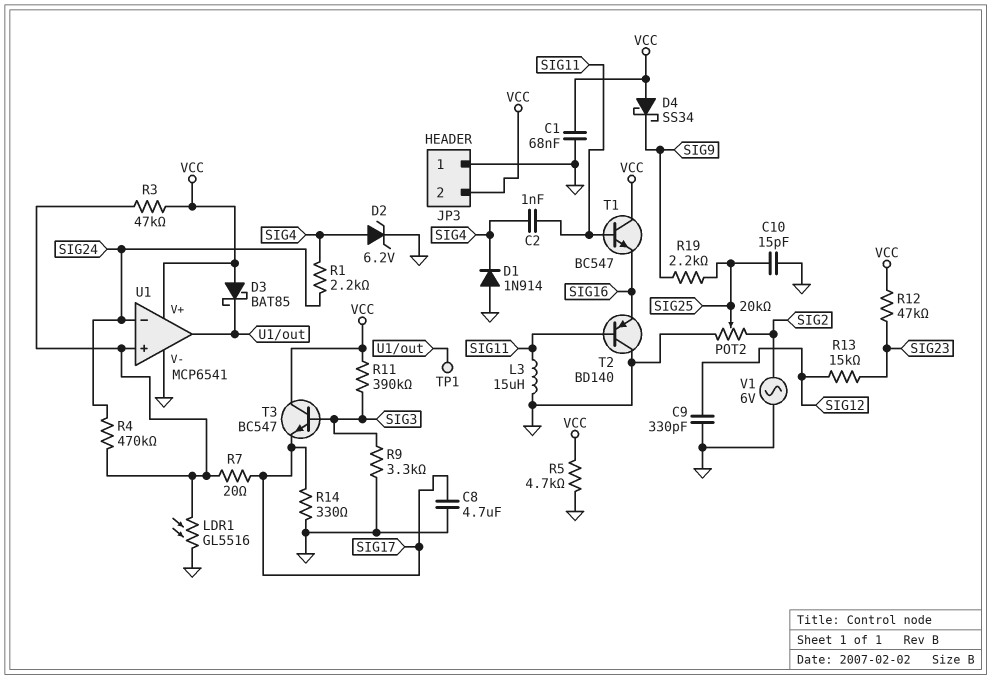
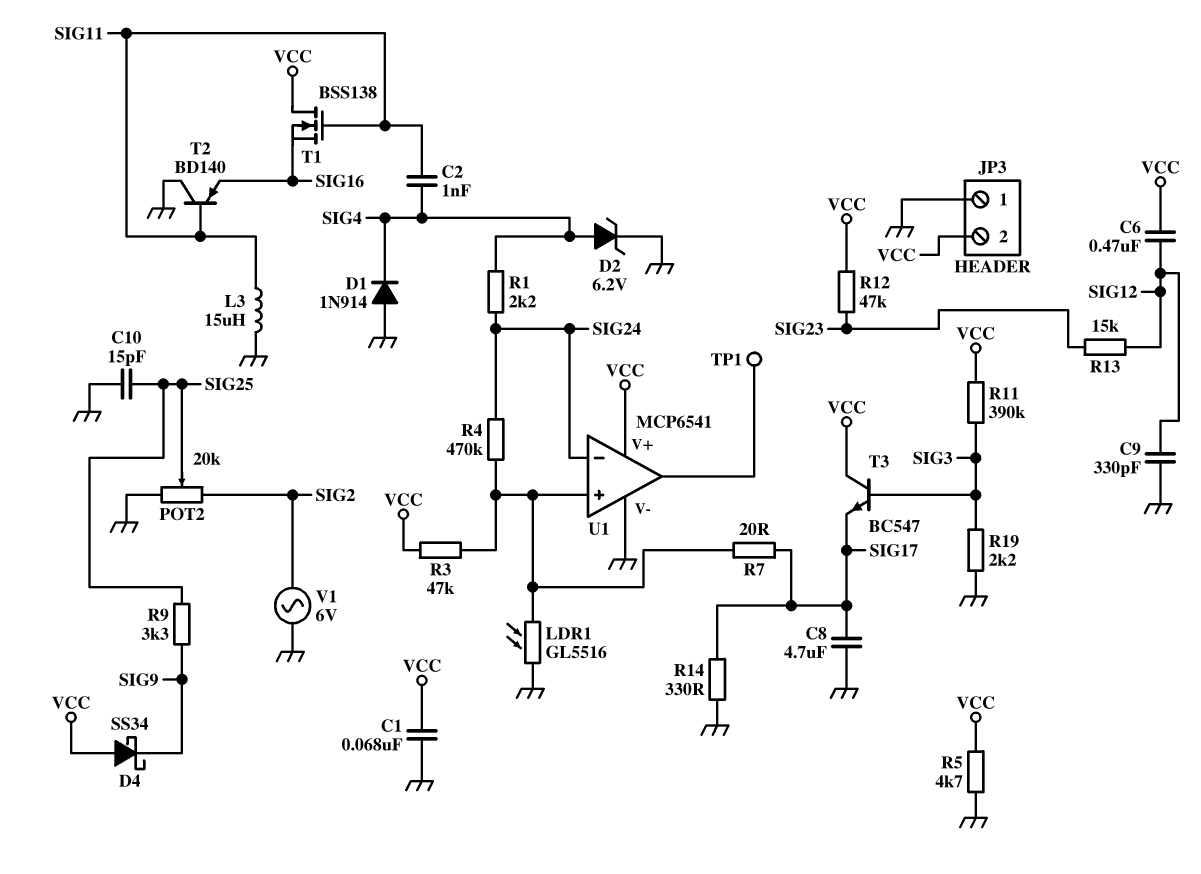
C6: none -> 470nF (SIG12, VCC)
D3: schottky BAT85 (A VCC, K U1/out) -> none
R9: 3.3k (GND, SIG3) -> 3.3k (SIG9, SIG25)
R19: 2.2k (SIG9, SIG25) -> 2.2k (GND, SIG3)
T1: NPN BC547 (B SIG11, C VCC, E SIG16) -> NMOS BSS138 (G SIG11, D VCC, S SIG16)

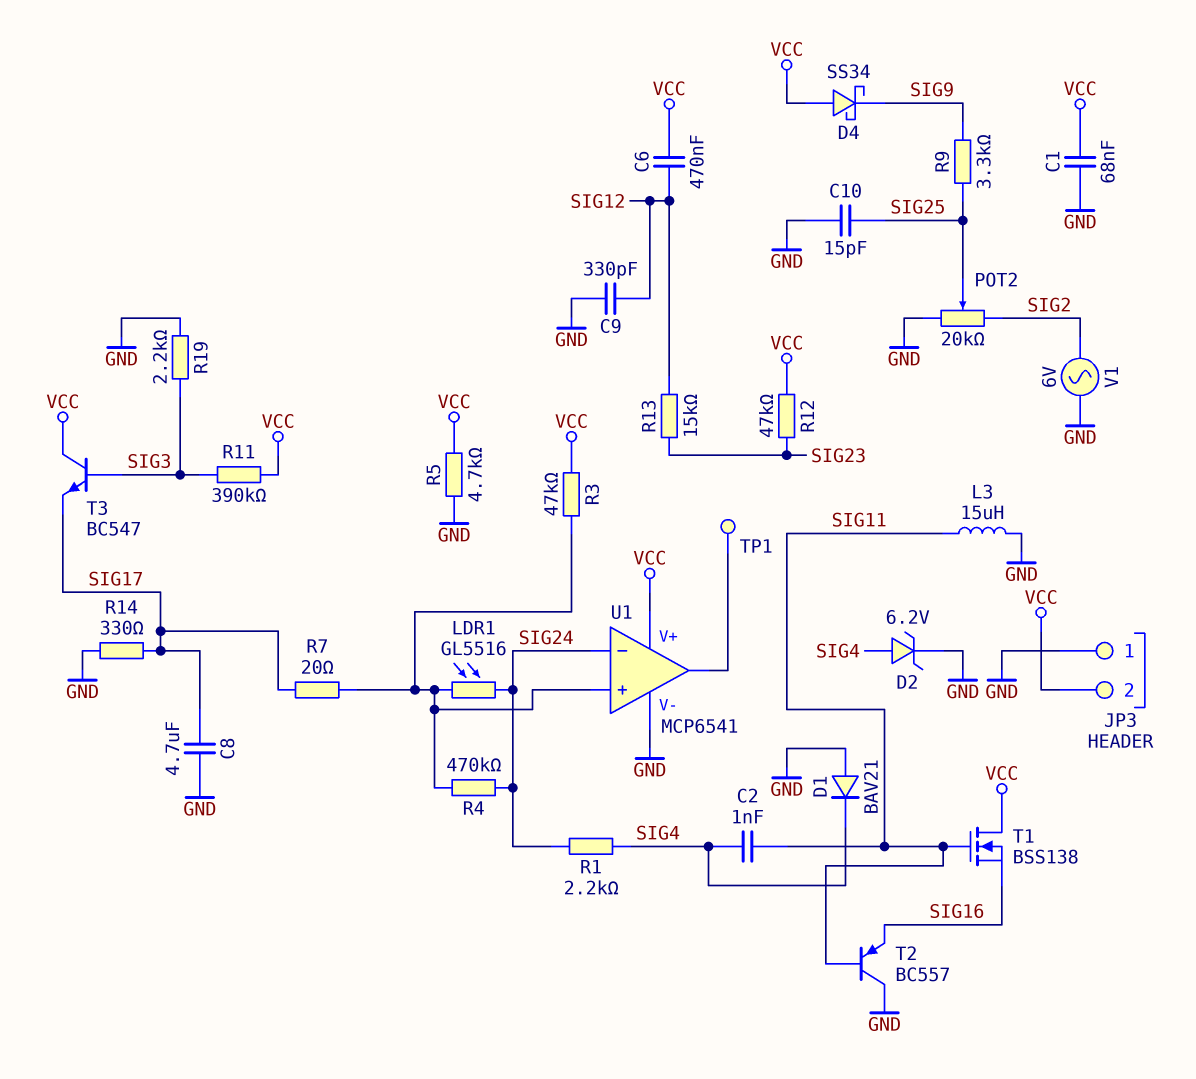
D1: diode 1N914 (A GND, K SIG4) -> diode BAV21 (A GND, K SIG4)
LDR1: GL5516 (GND, U1/in+) -> GL5516 (SIG24, U1/in+)
T2: PNP BD140 (B SIG11, C GND, E SIG16) -> PNP BC557 (B SIG11, C GND, E SIG16)

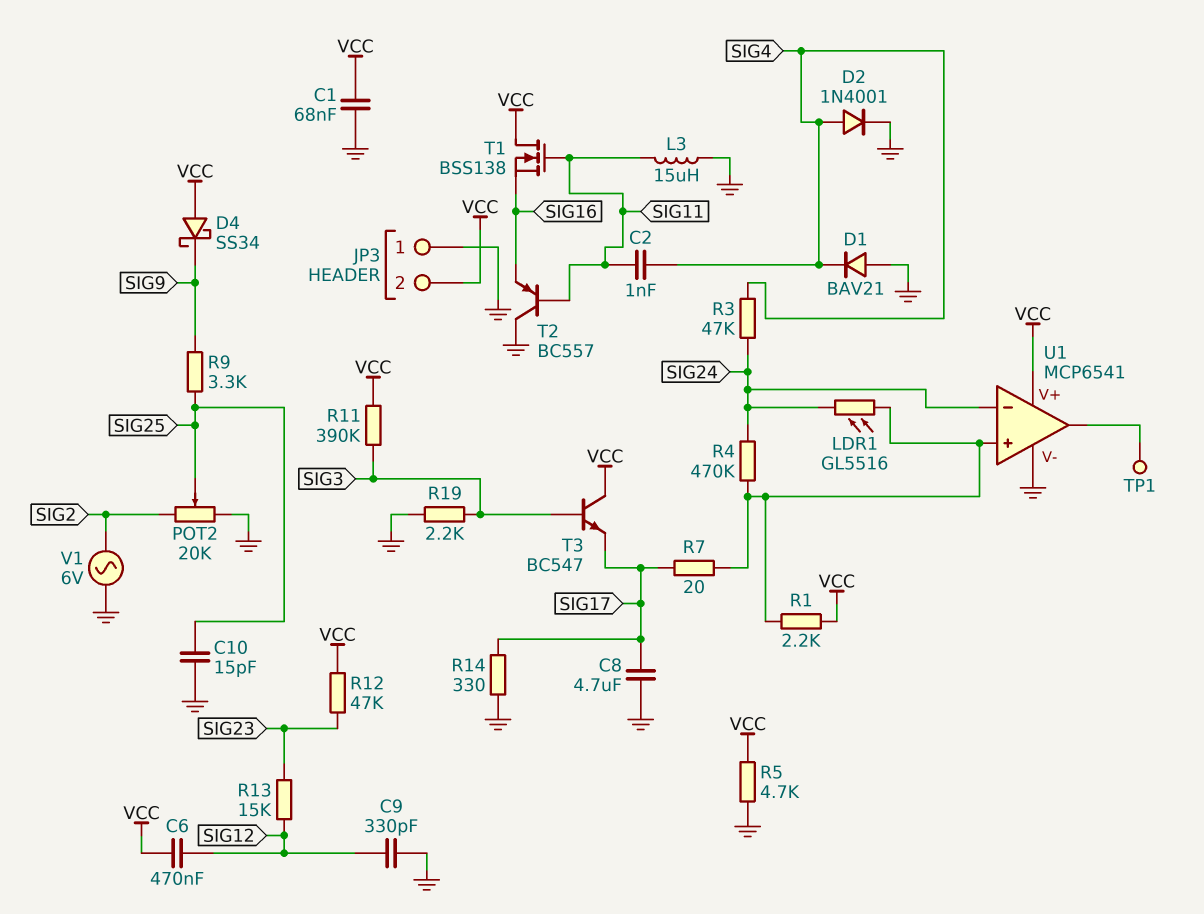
D2: zener 6.2V (A SIG4, K GND) -> diode 1N4001 (A SIG4, K GND)
R1: 2.2k (SIG4, SIG24) -> 2.2k (U1/in+, VCC)
R3: 47k (U1/in+, VCC) -> 47k (SIG4, SIG24)

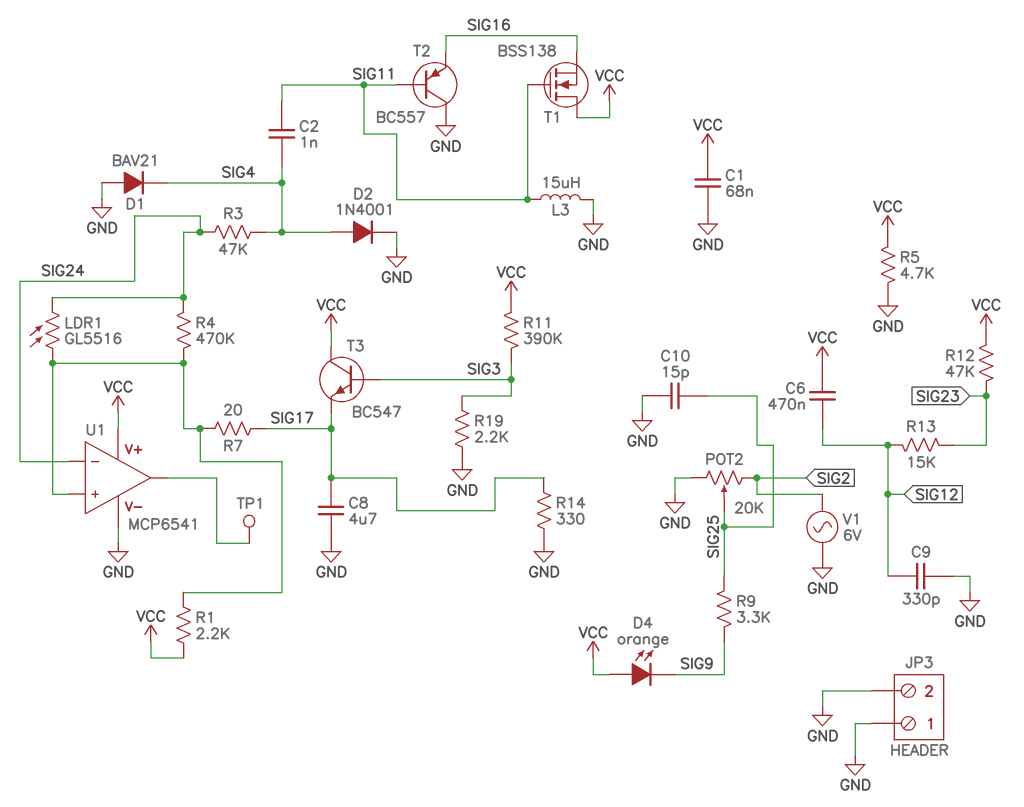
D4: schottky SS34 (A VCC, K SIG9) -> LED orange (A VCC, K SIG9)
JP3 pin 2: VCC -> GND

